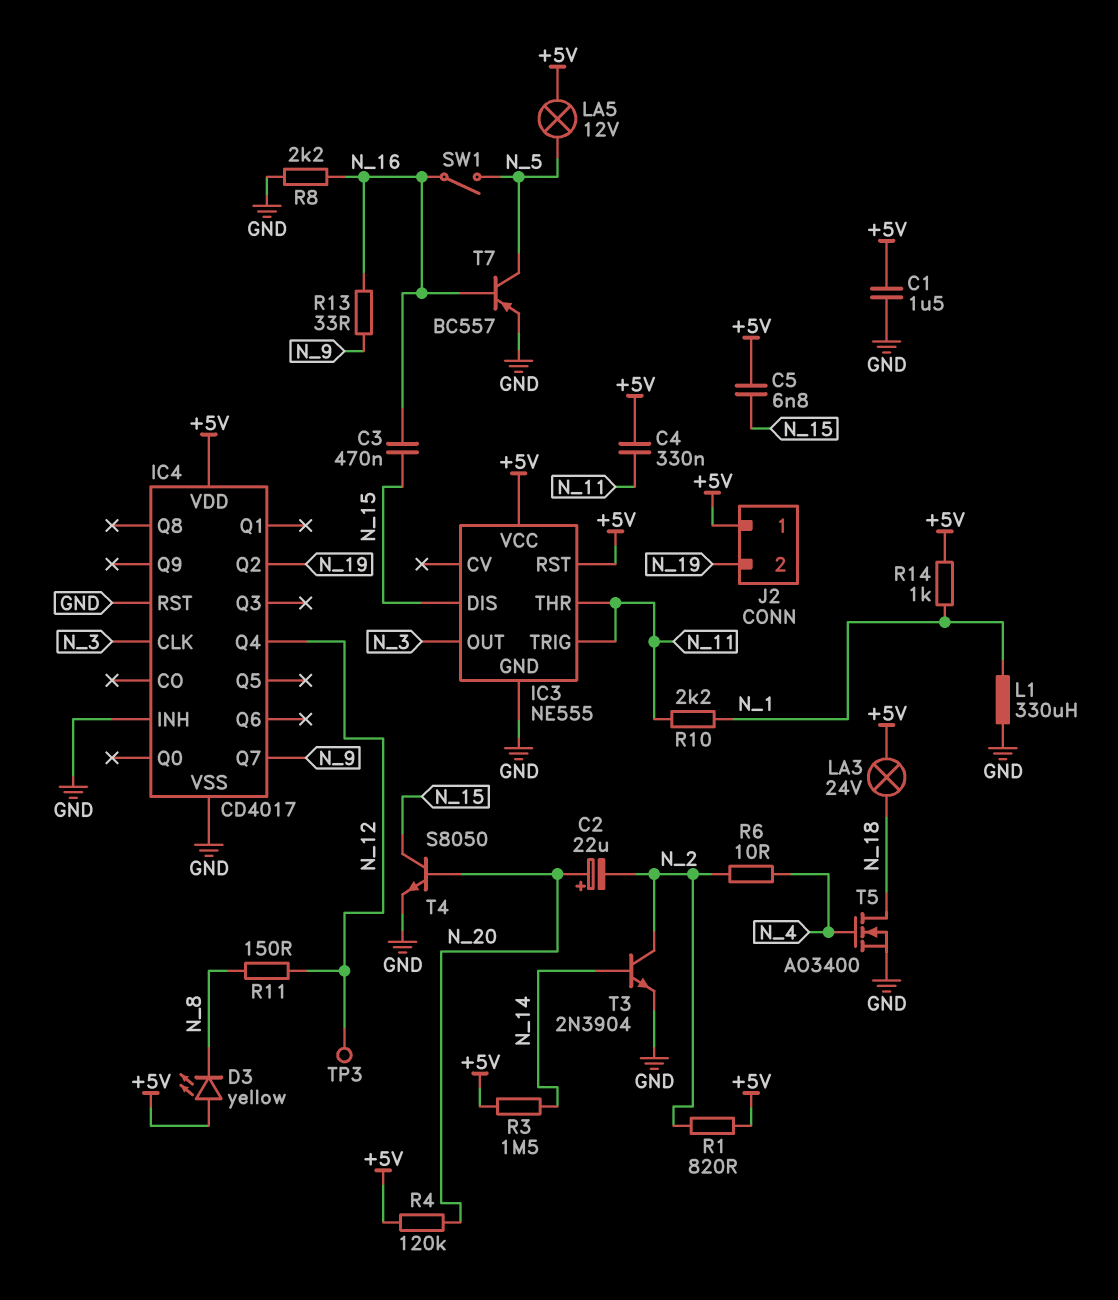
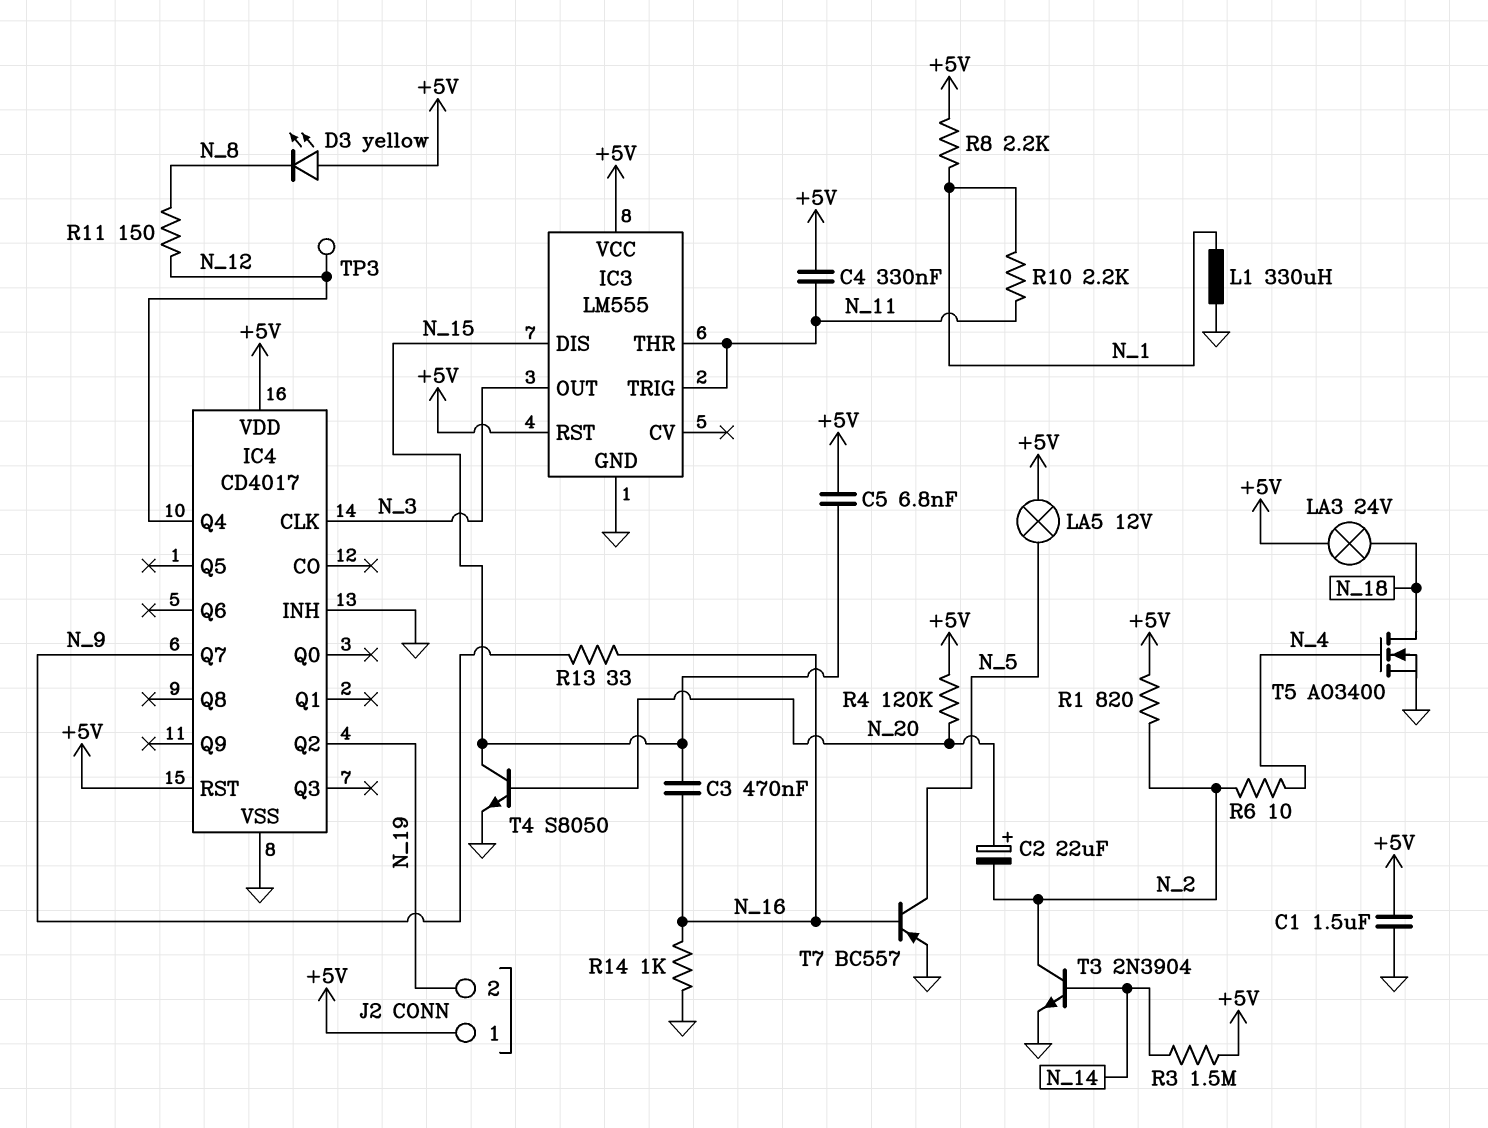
IC3: NE555 -> LM555
IC4 pin RST: GND -> +5V
R8: 2.2k (GND, N_16) -> 2.2k (+5V, N_1)
R14: 1k (+5V, N_1) -> 1k (GND, N_16)
SW1: switch (N_5, N_16) -> none

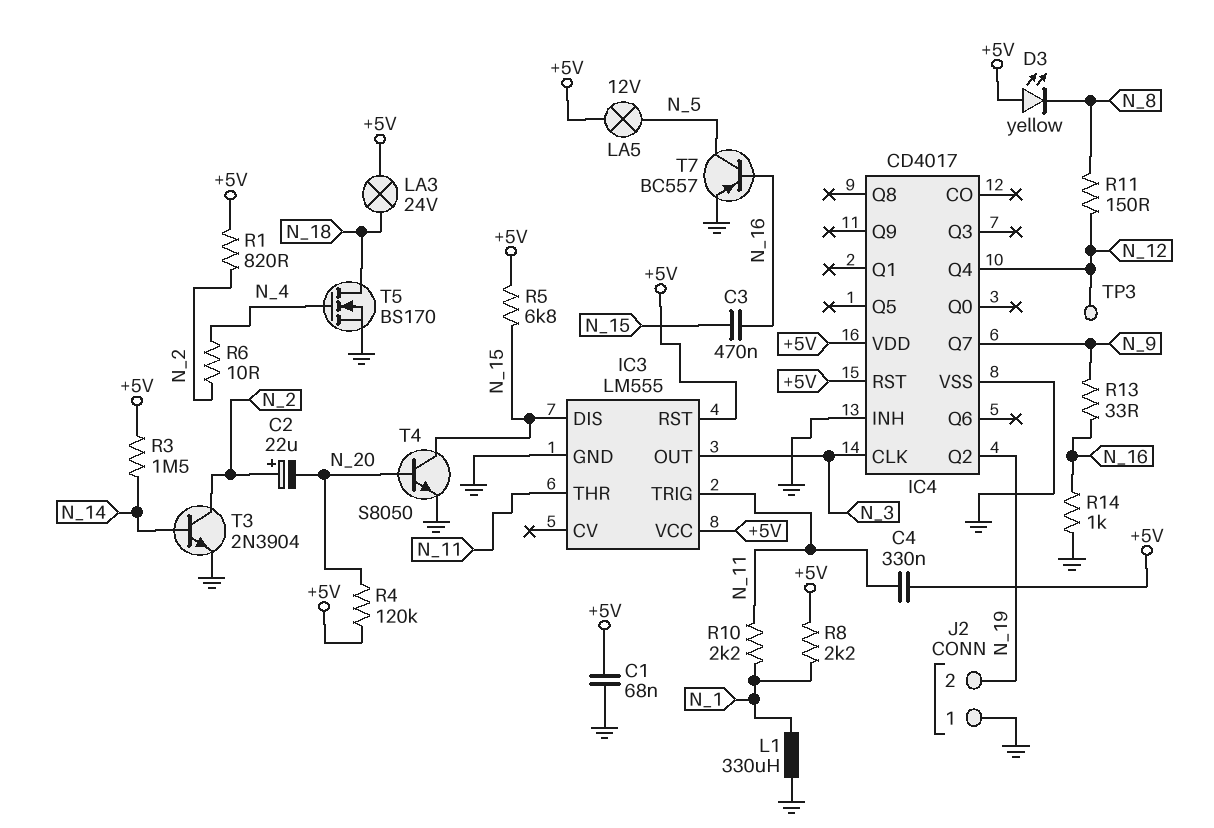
C1: 1.5uF (+5V, GND) -> 68nF (+5V, GND)
C2: 22uF (plus N_20, minus N_2) -> 22uF (plus N_2, minus N_20)
C5: 6.8nF (+5V, N_15) -> none
J2 pin 1: +5V -> GND
R5: none -> 6.8k (+5V, N_15)
T5: NMOS AO3400 (G N_4, D N_18, S GND) -> NMOS BS170 (G N_4, D N_18, S GND)

